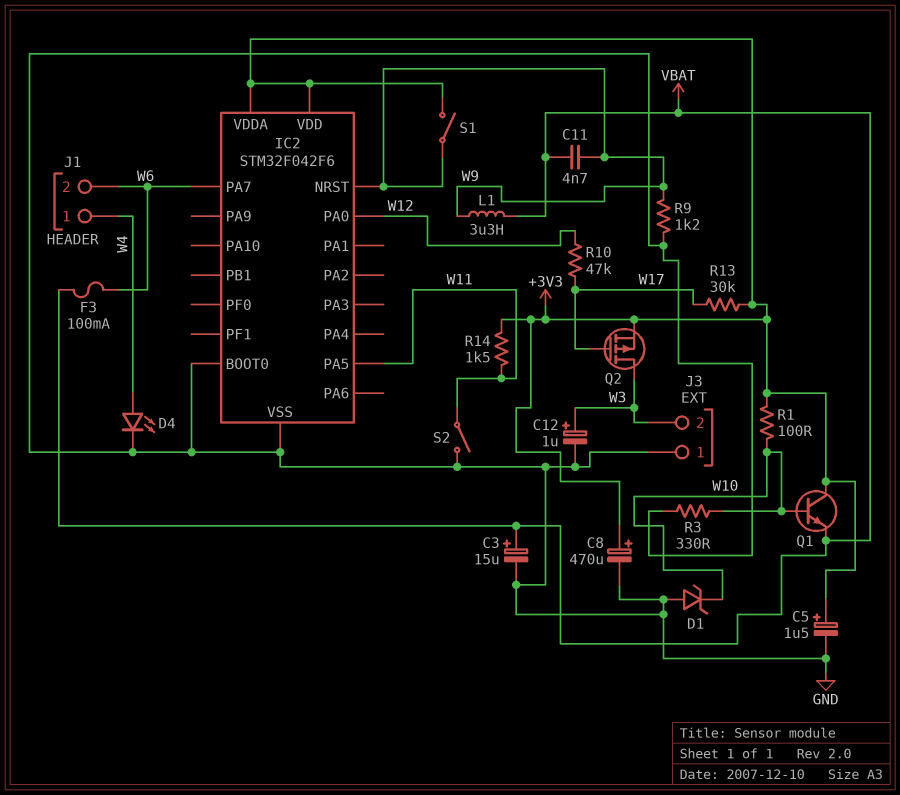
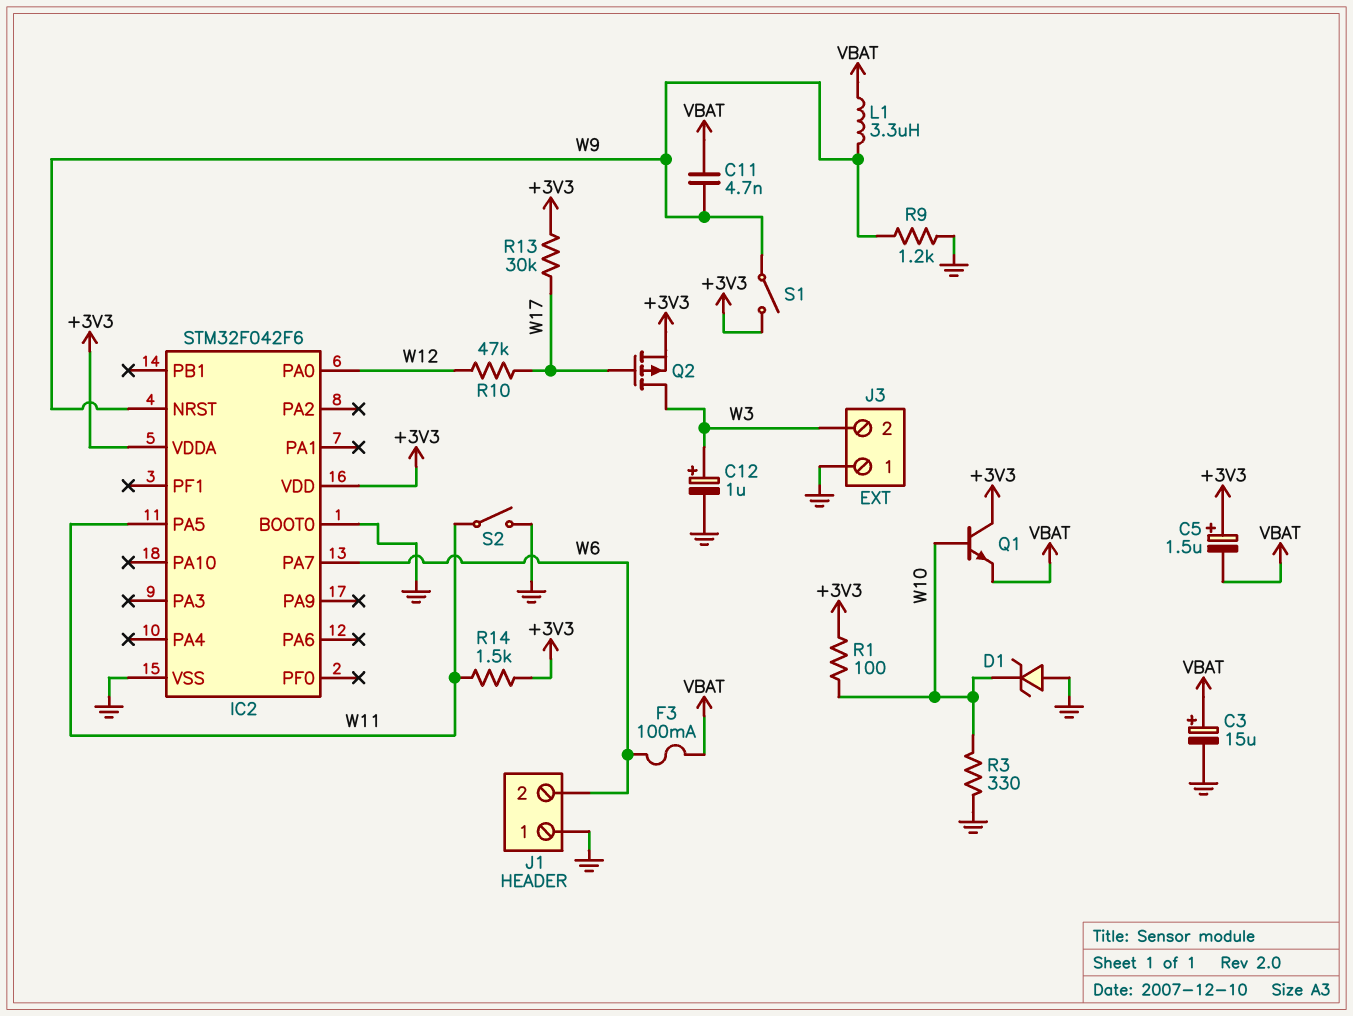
C5: 1.5uF (plus +3V3, minus GND) -> 1.5uF (plus +3V3, minus VBAT)
C8: 470uF (plus +3V3, minus GND) -> none
D4: LED (A W4, K GND) -> none
J1 pin 1: W4 -> GND

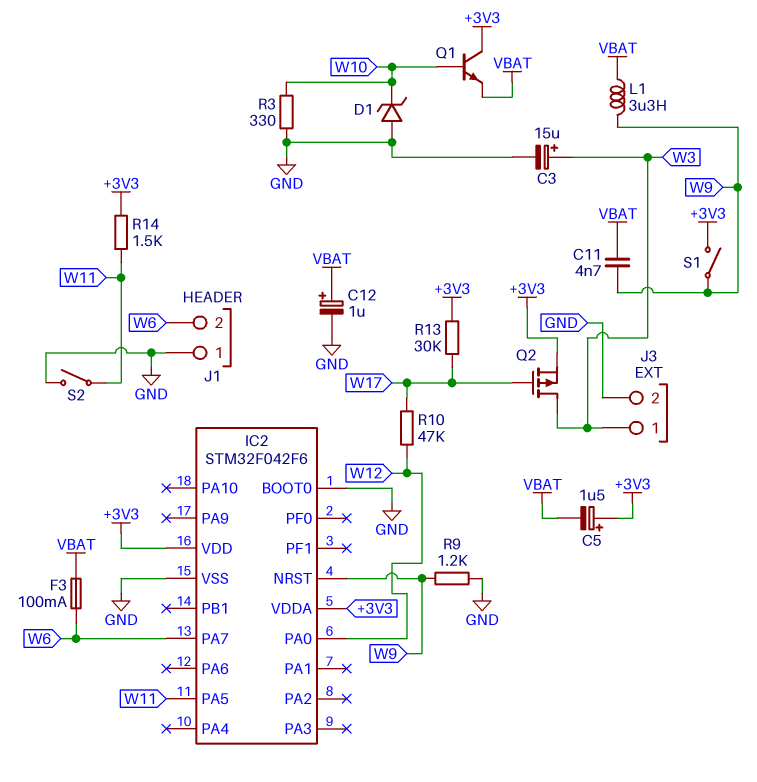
C3: 15uF (plus VBAT, minus GND) -> 15uF (plus W3, minus GND)
C12: 1uF (plus W3, minus GND) -> 1uF (plus VBAT, minus GND)
J3 pin 1: GND -> W3
J3 pin 2: W3 -> GND
R1: 100 (+3V3, W10) -> none

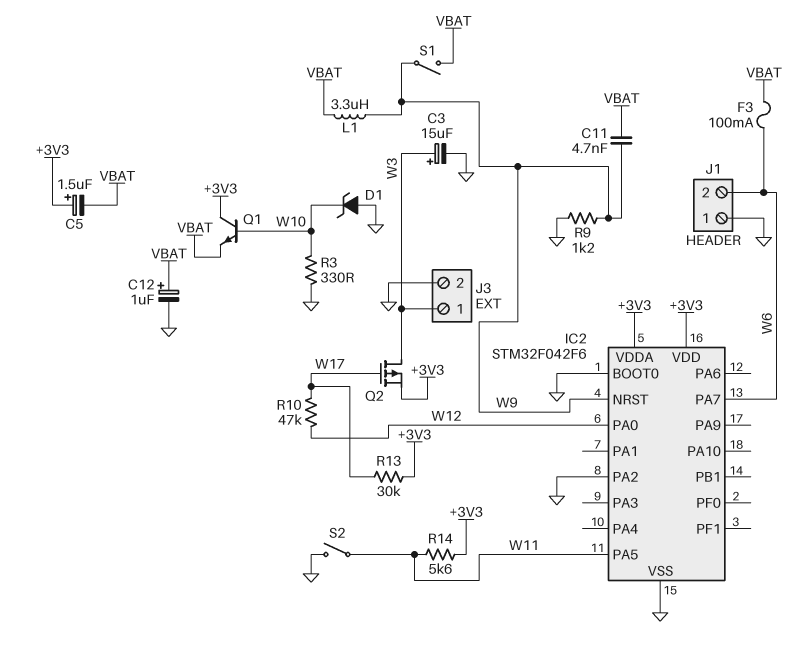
IC2 pin PA2: none -> GND
R14: 1.5k (+3V3, W11) -> 5.6k (+3V3, W11)
S1: switch (+3V3, W9) -> switch (VBAT, W9)

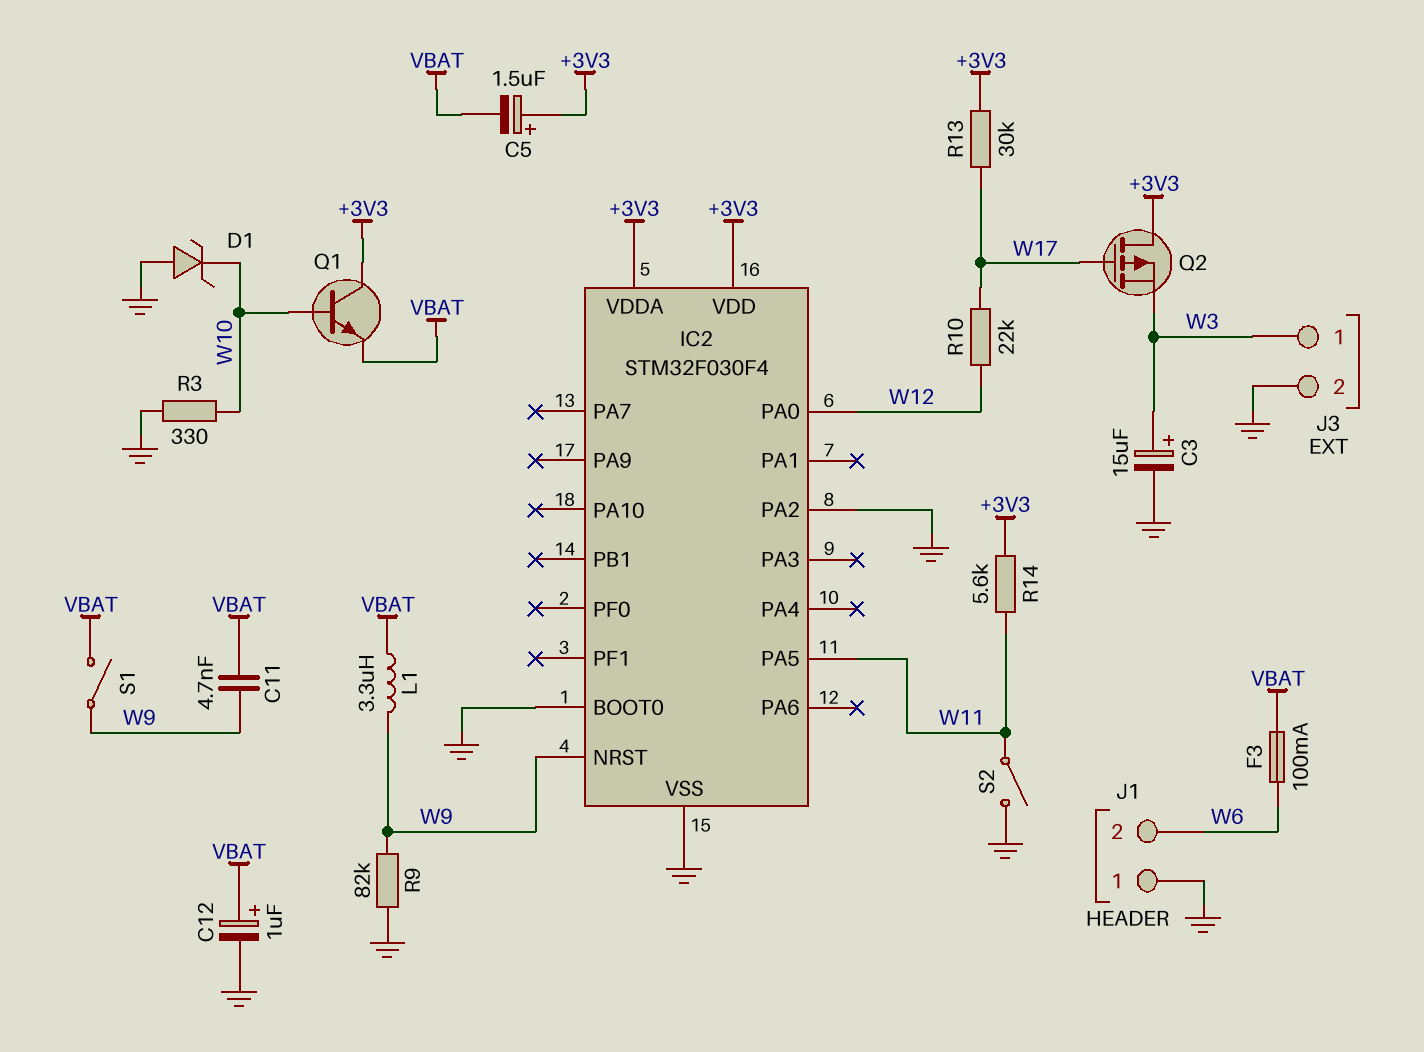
IC2: STM32F042F6 -> STM32F030F4
IC2 pin PA7: W6 -> none
Q2: PMOS (G W17, D W3, S +3V3) -> PMOS (G W17, D +3V3, S W3)
R9: 1.2k (GND, W9) -> 82k (GND, W9)
R10: 47k (W12, W17) -> 22k (W12, W17)

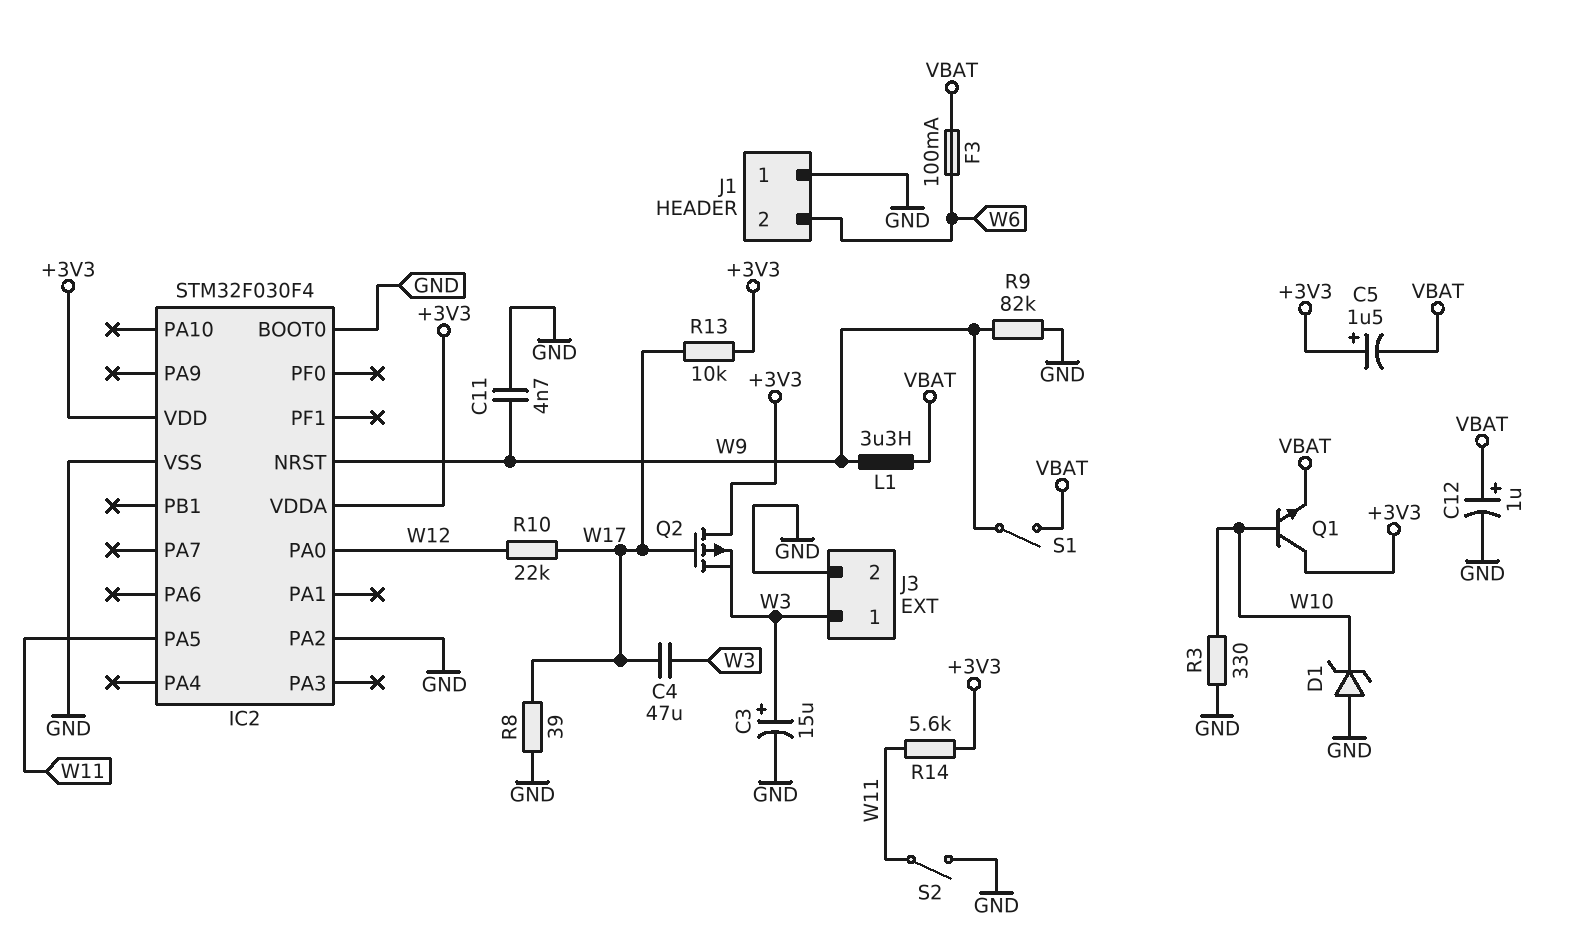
C4: none -> 47uF (W3, W17)
C11: 4.7nF (VBAT, W9) -> 4.7nF (GND, W9)
R8: none -> 39 (GND, W17)
R13: 30k (+3V3, W17) -> 10k (+3V3, W17)

